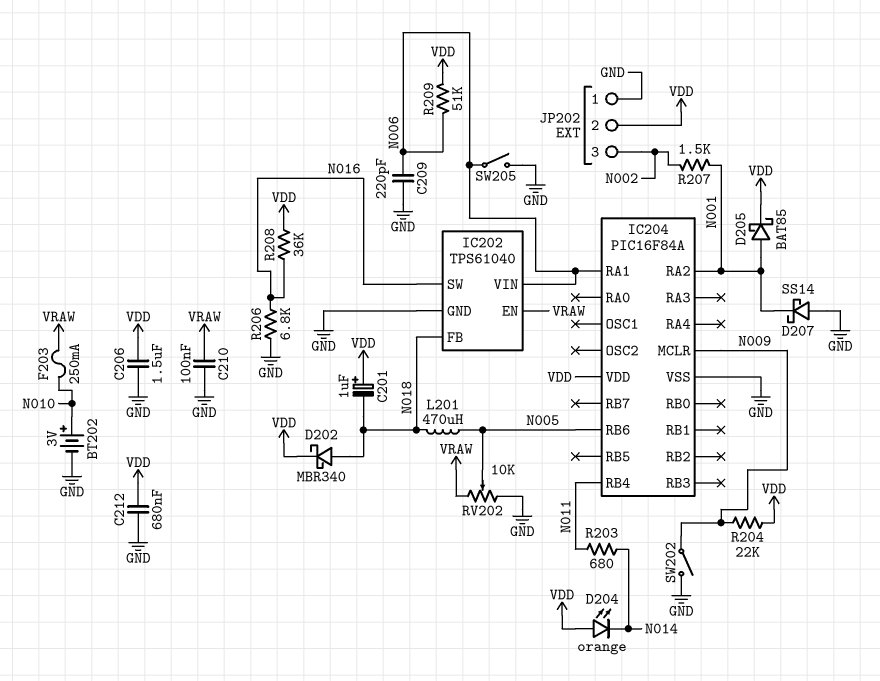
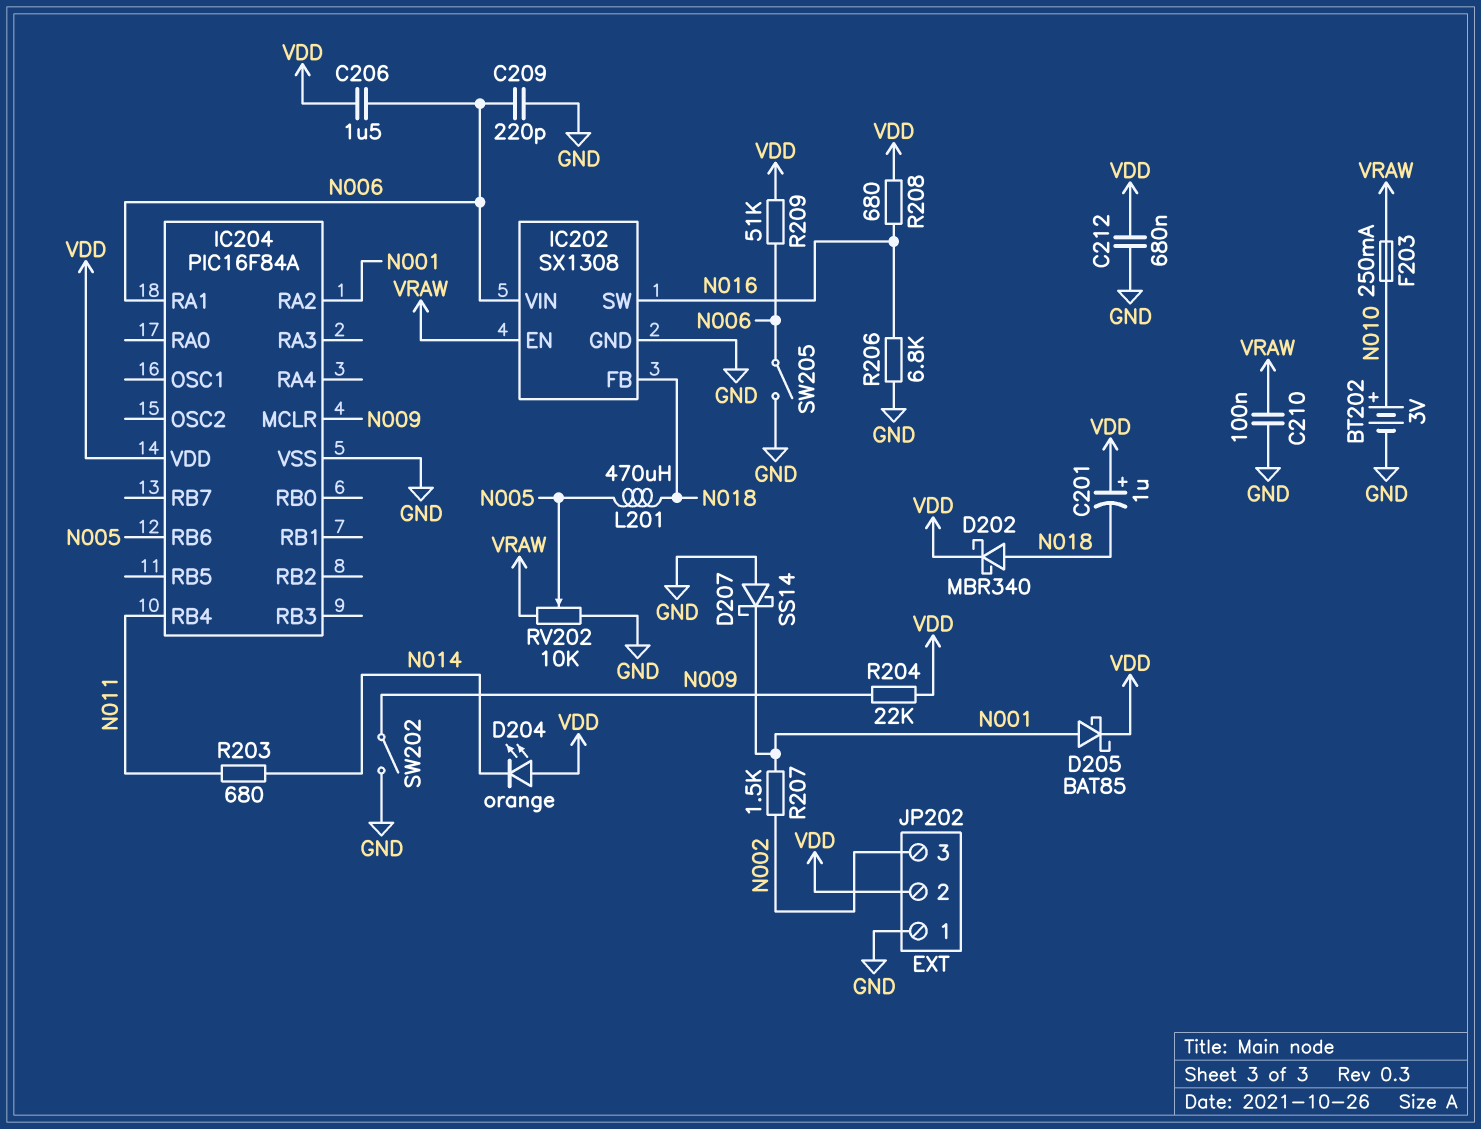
C206: 1.5uF (GND, VDD) -> 1.5uF (N006, VDD)
IC202: TPS61040 -> SX1308
R208: 36k (N016, VDD) -> 680 (N016, VDD)

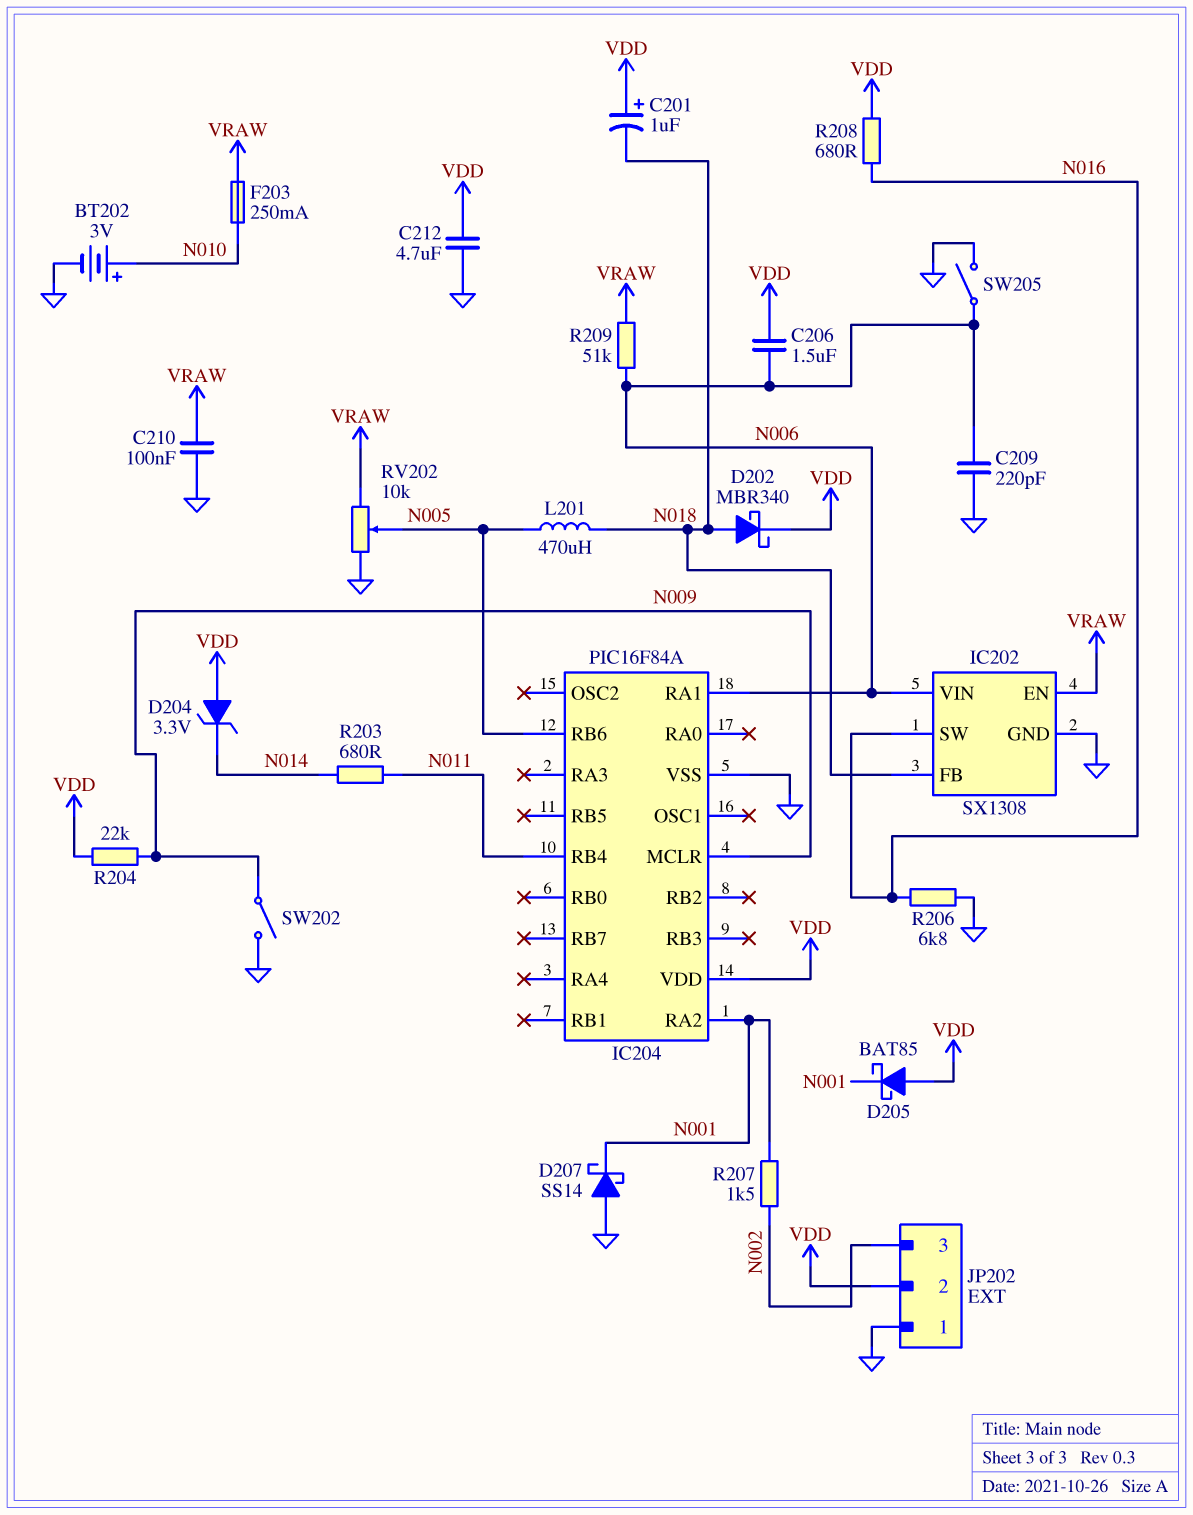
C212: 680nF (GND, VDD) -> 4.7uF (GND, VDD)
D204: LED orange (A VDD, K N014) -> zener 3.3V (A VDD, K N014)
D205: schottky BAT85 (A N001, K VDD) -> schottky BAT85 (A VDD, K N001)
R209: 51k (N006, VDD) -> 51k (N006, VRAW)

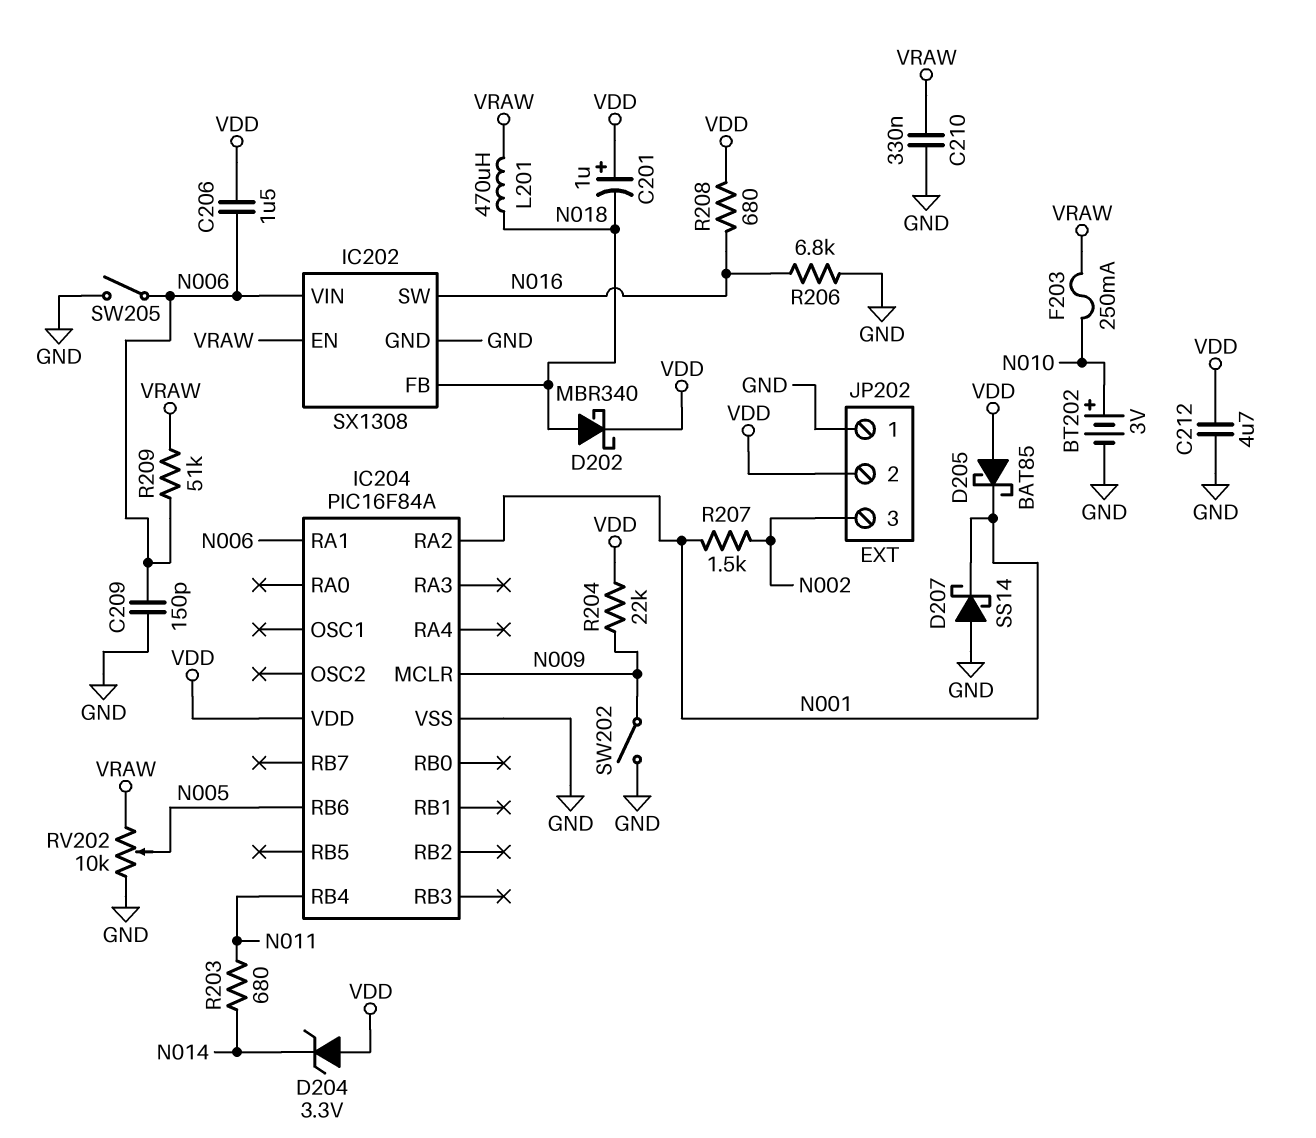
C209: 220pF (GND, N006) -> 150pF (GND, N006)
C210: 100nF (GND, VRAW) -> 330nF (GND, VRAW)
L201: 470uH (N005, N018) -> 470uH (N018, VRAW)

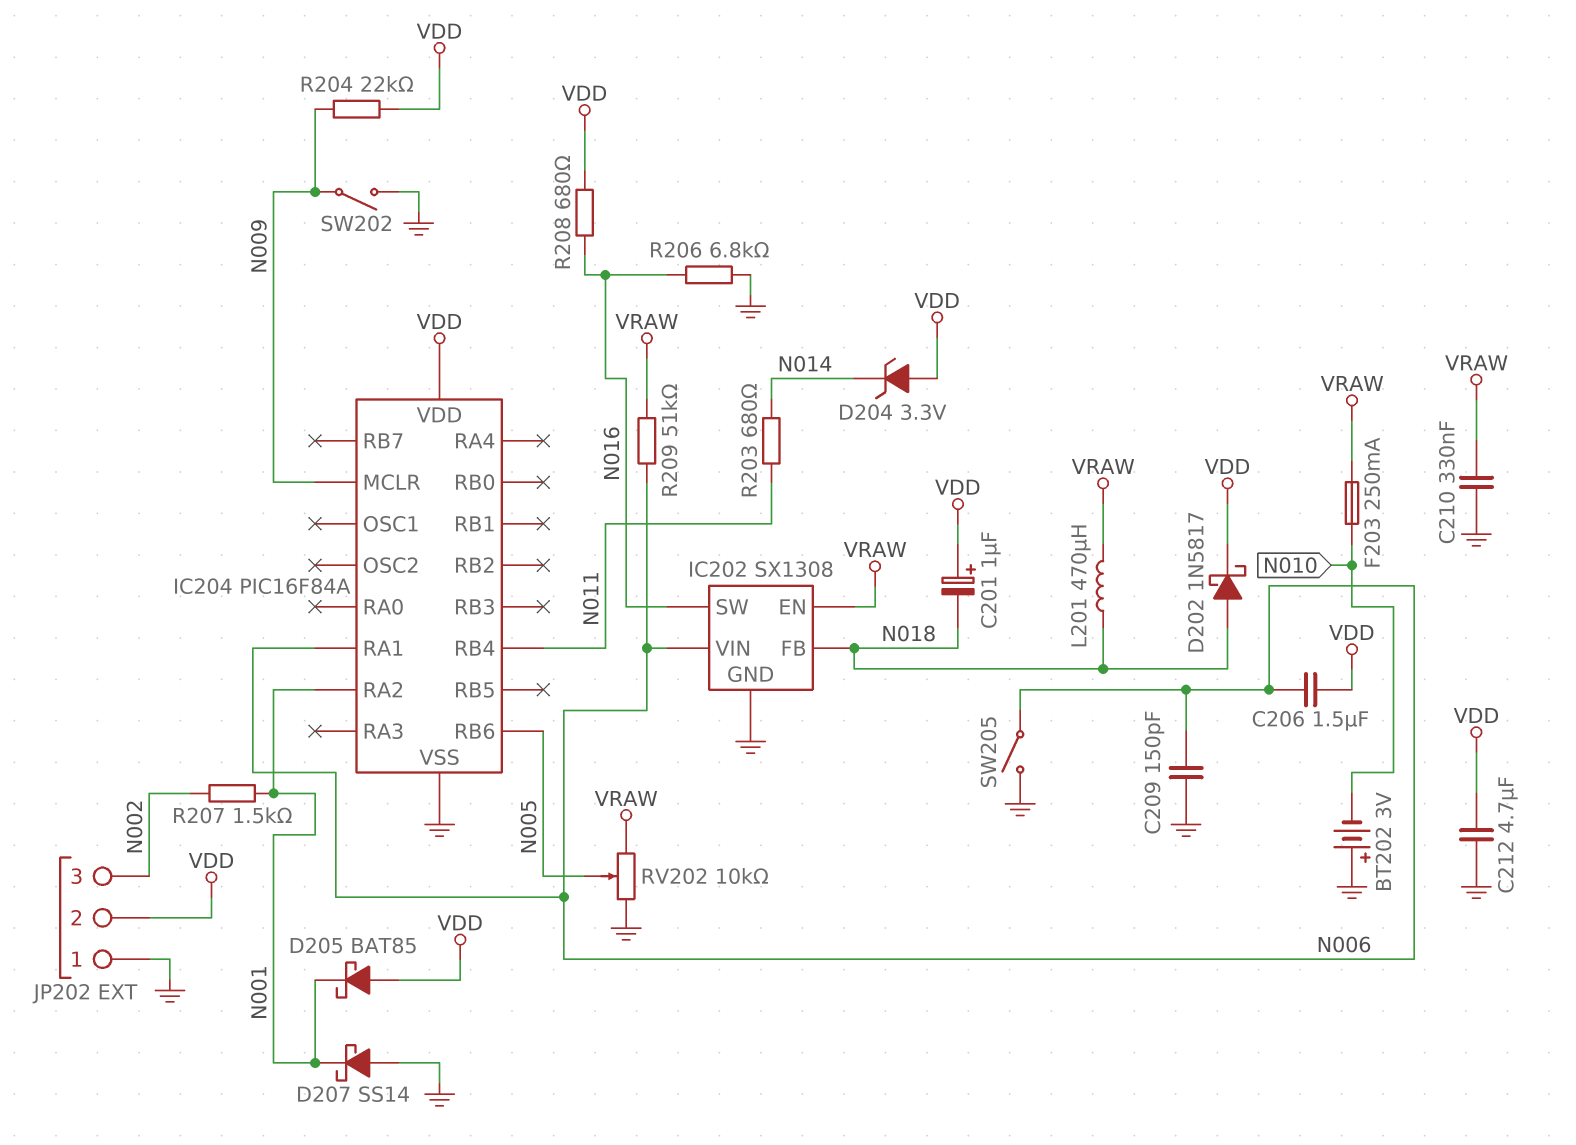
BT202: 3V (plus N010, minus GND) -> 3V (plus GND, minus N010)
D202: schottky MBR340 (A N018, K VDD) -> schottky 1N5817 (A N018, K VDD)

